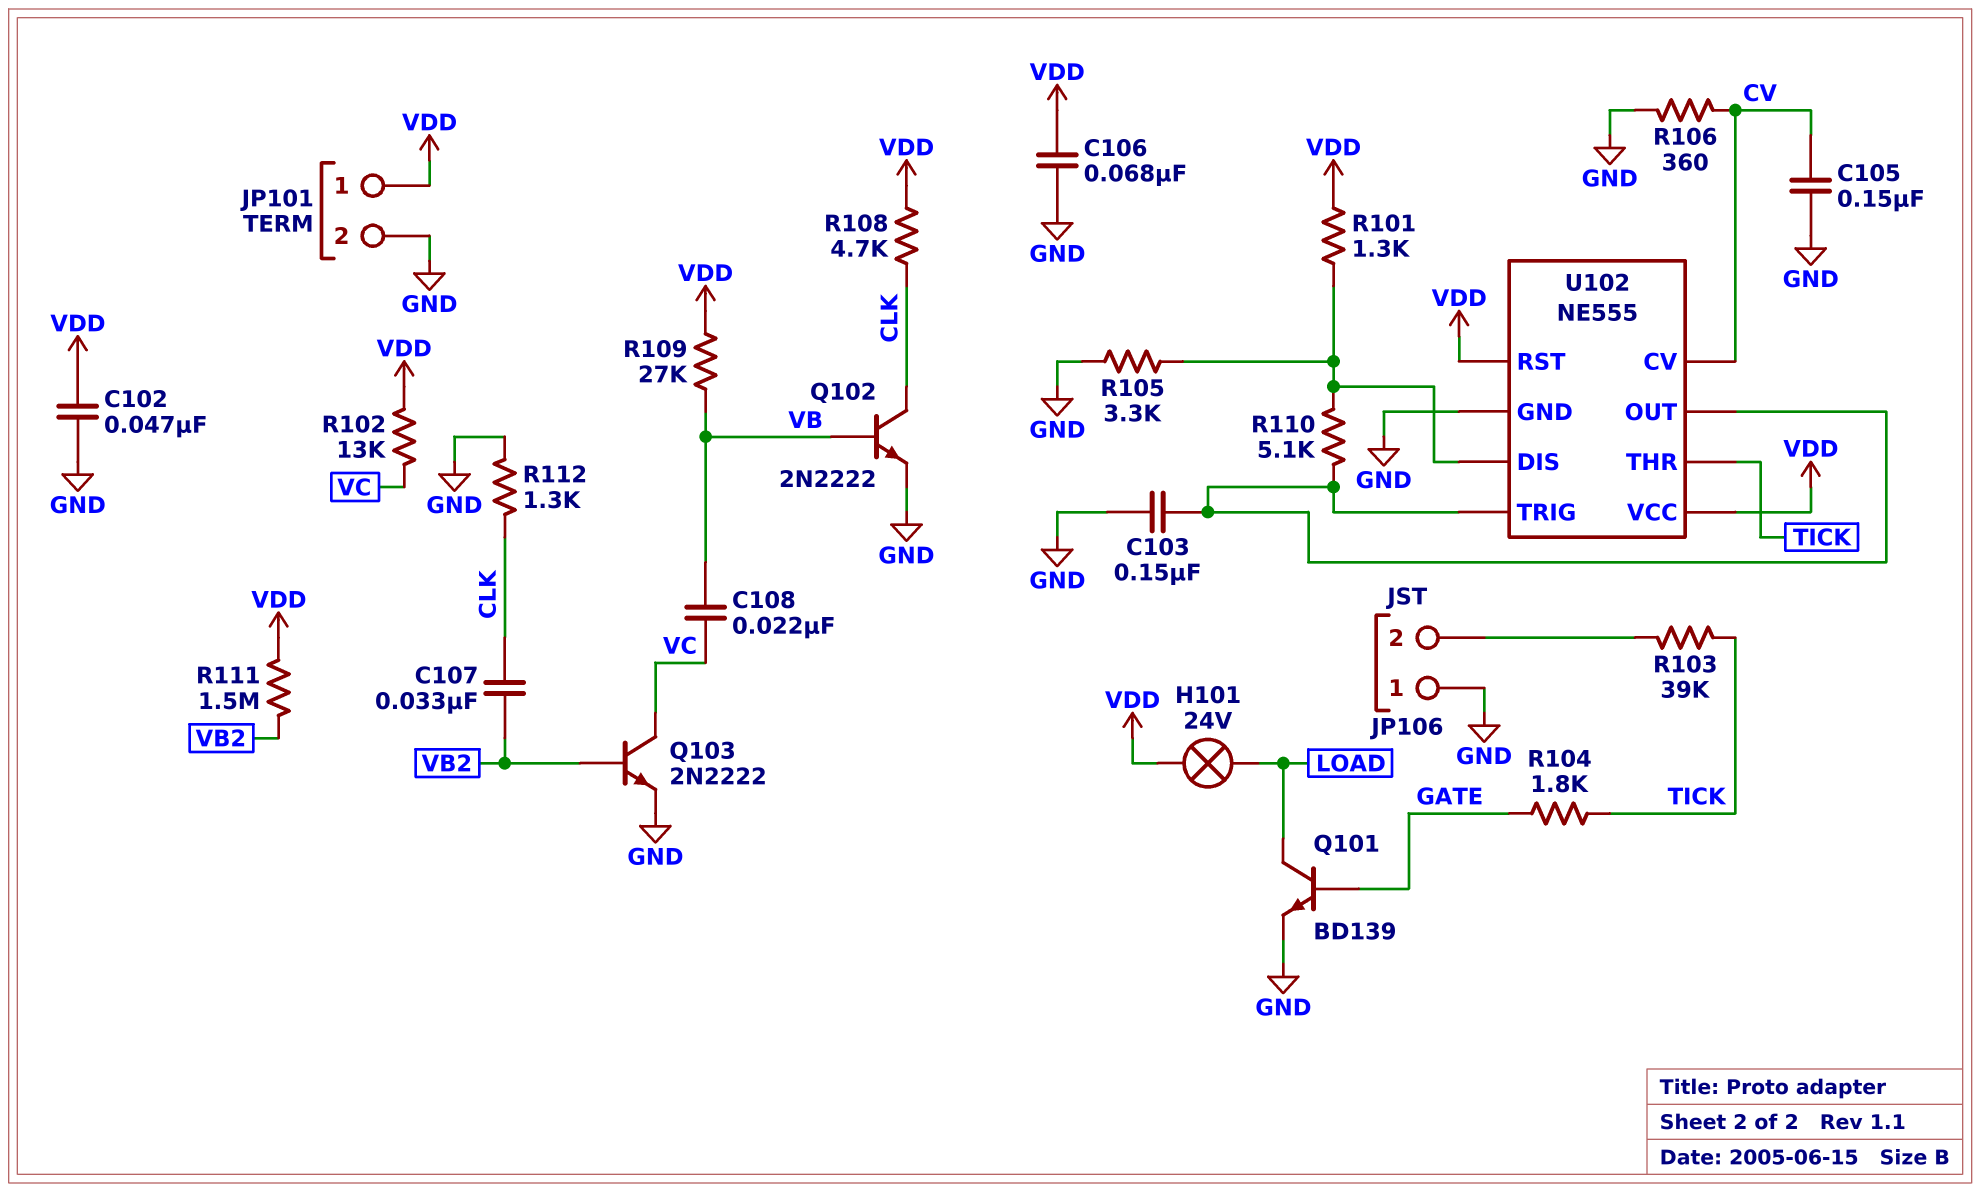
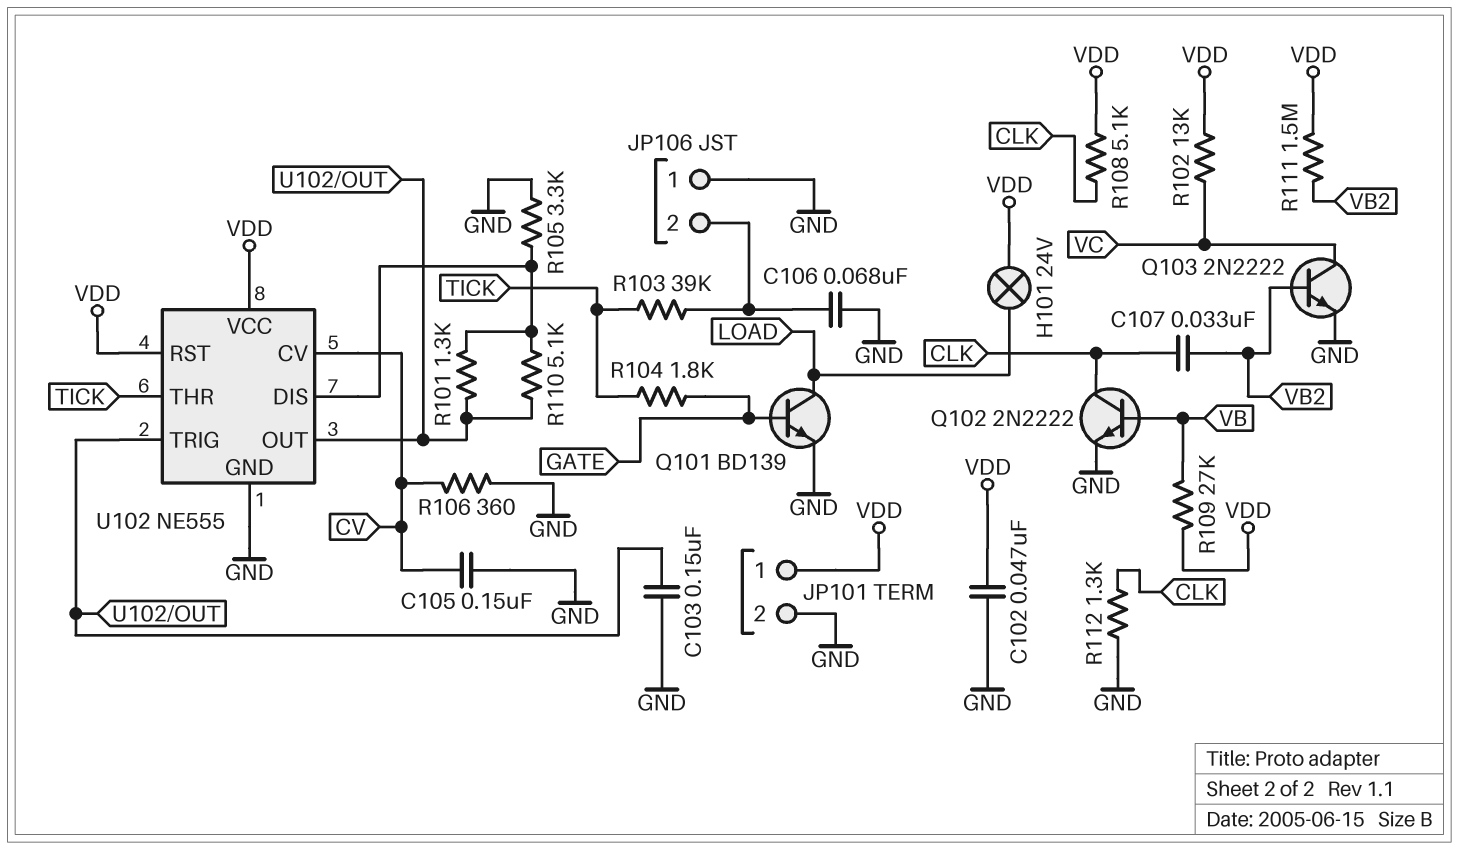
C106: 68nF (GND, VDD) -> 68nF (GND, JP106/2)
C108: 22nF (VB, VC) -> none
R101: 1.3k (U102/DIS, VDD) -> 1.3k (U102/DIS, U102/OUT)
R108: 4.7k (CLK, VDD) -> 5.1k (CLK, VDD)

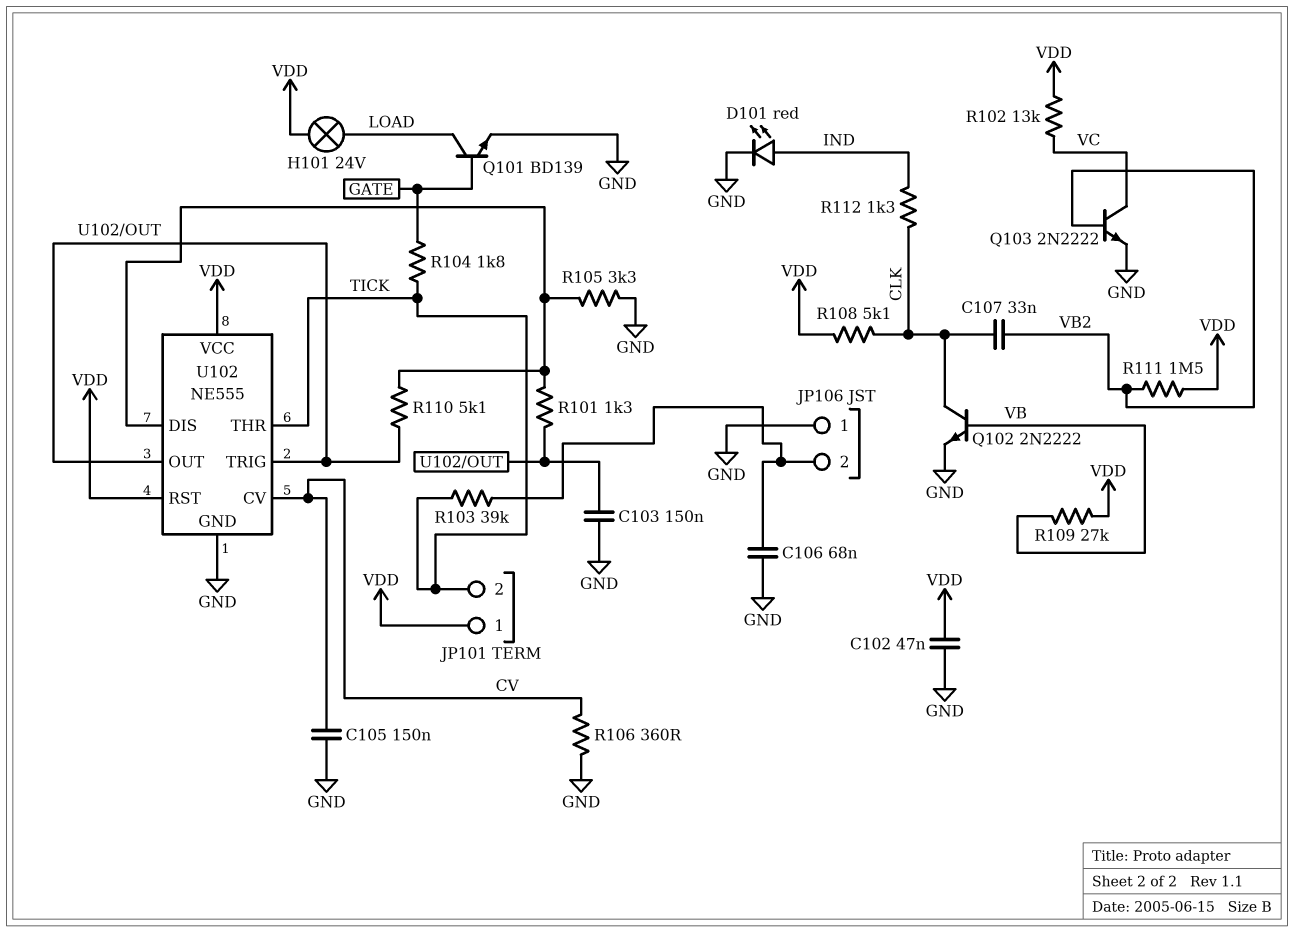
D101: none -> LED red (A IND, K GND)
JP101 pin 2: GND -> TICK
R112: 1.3k (CLK, GND) -> 1.3k (CLK, IND)

